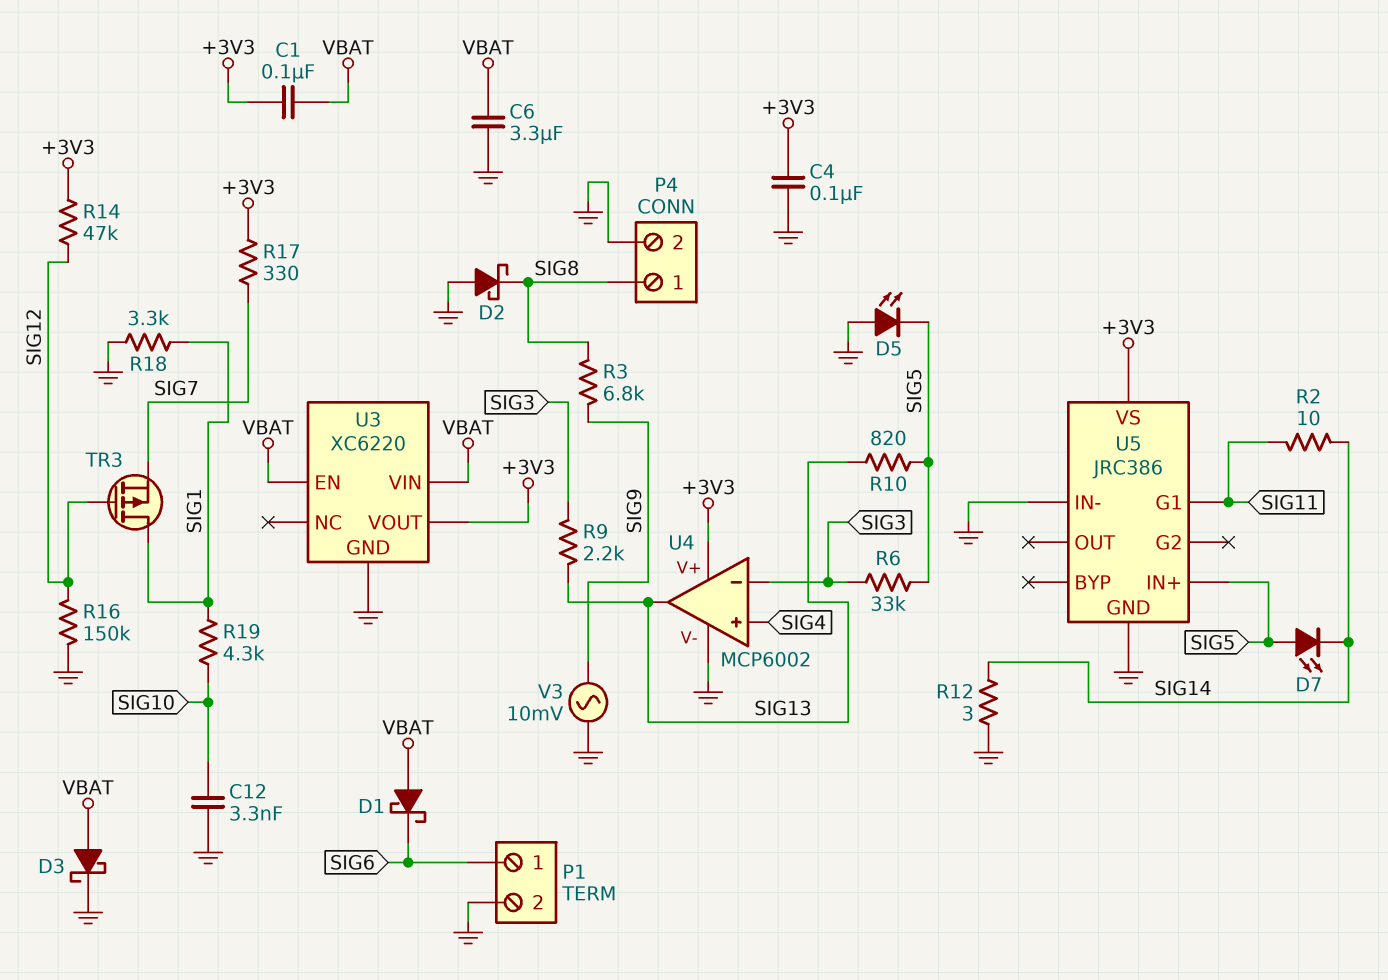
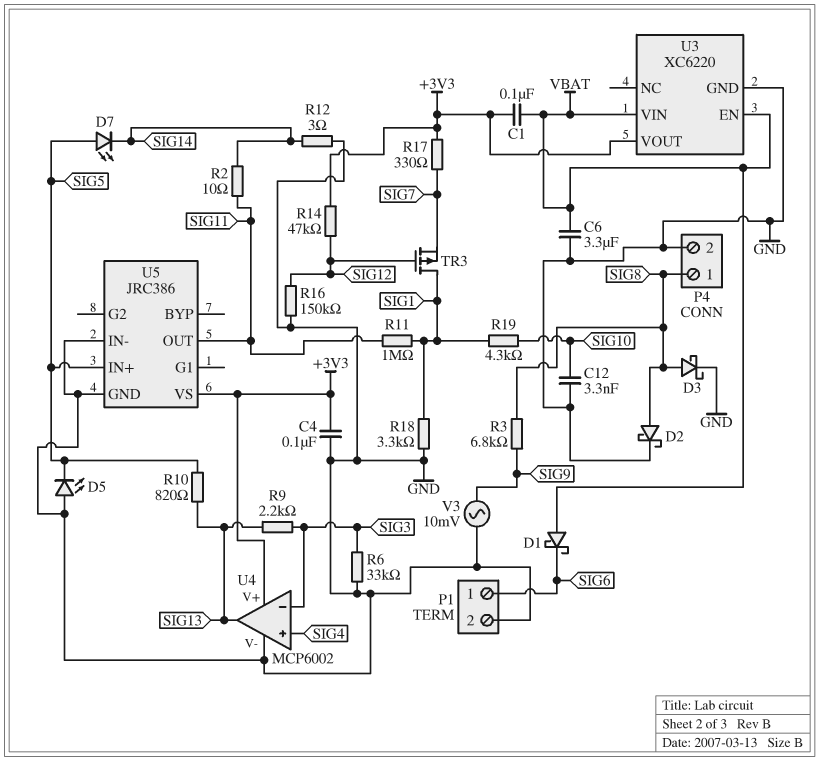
D2: schottky (A GND, K SIG8) -> schottky (A SIG8, K GND)
D3: schottky (A VBAT, K GND) -> schottky (A SIG8, K GND)
R6: 33k (SIG3, SIG5) -> 33k (GND, SIG3)
R11: none -> 1M (SIG1, SIG11)
U5 pin G1: SIG11 -> none
U5 pin OUT: none -> SIG11

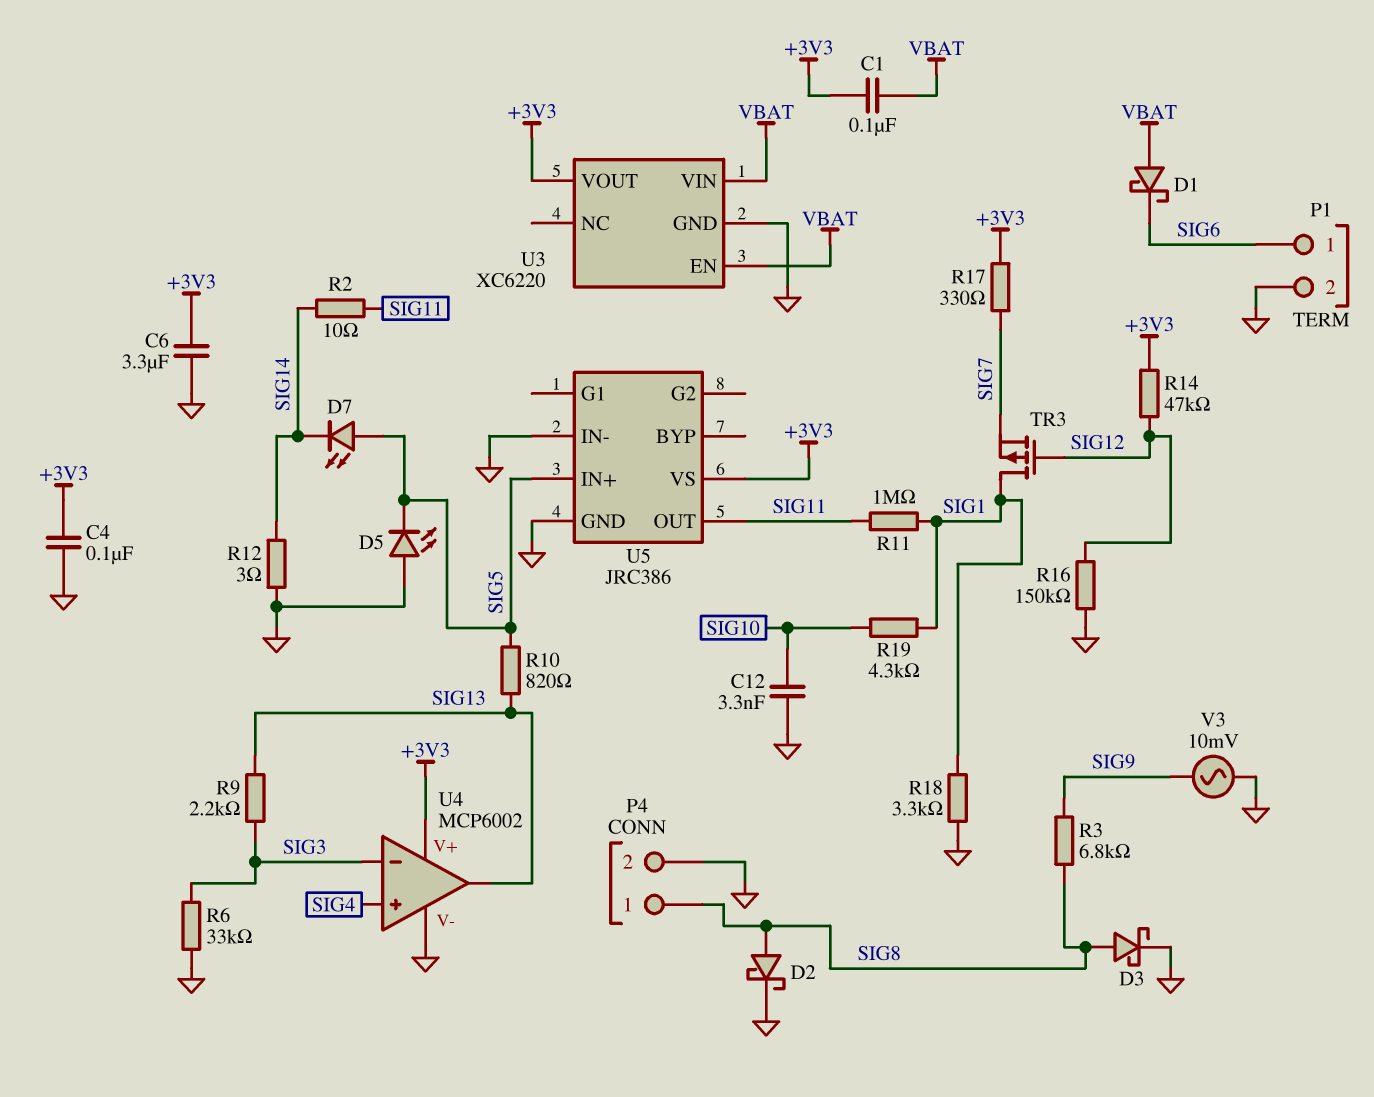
C6: 3.3uF (GND, VBAT) -> 3.3uF (+3V3, GND)

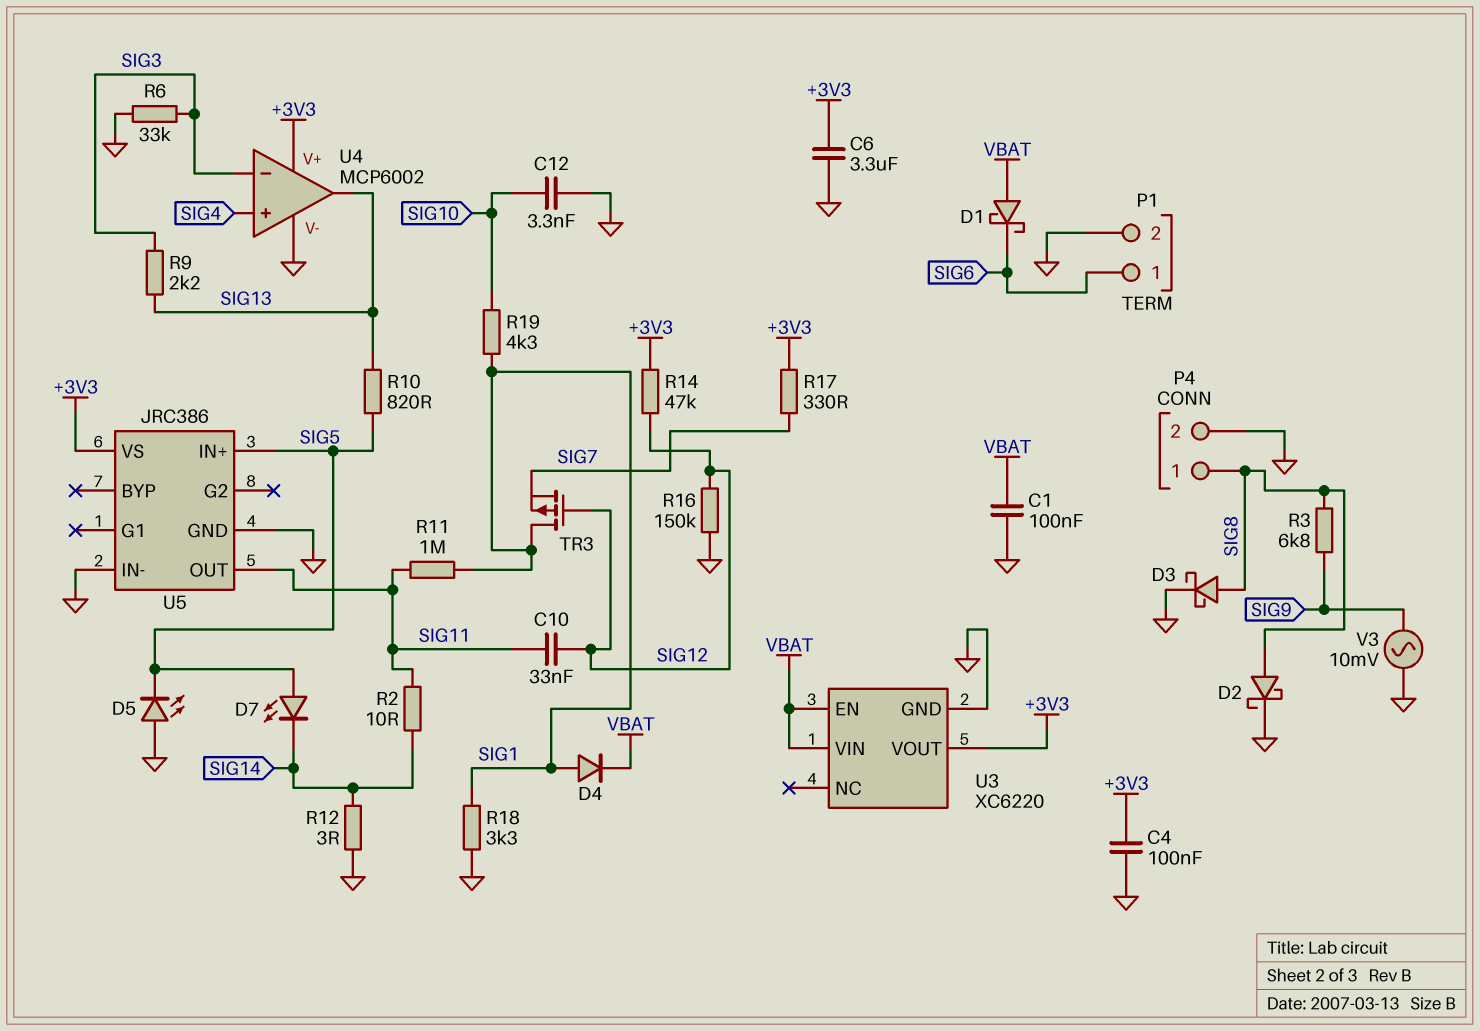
C1: 100nF (+3V3, VBAT) -> 100nF (GND, VBAT)
C10: none -> 33nF (SIG11, SIG12)
D4: none -> diode (A SIG1, K VBAT)

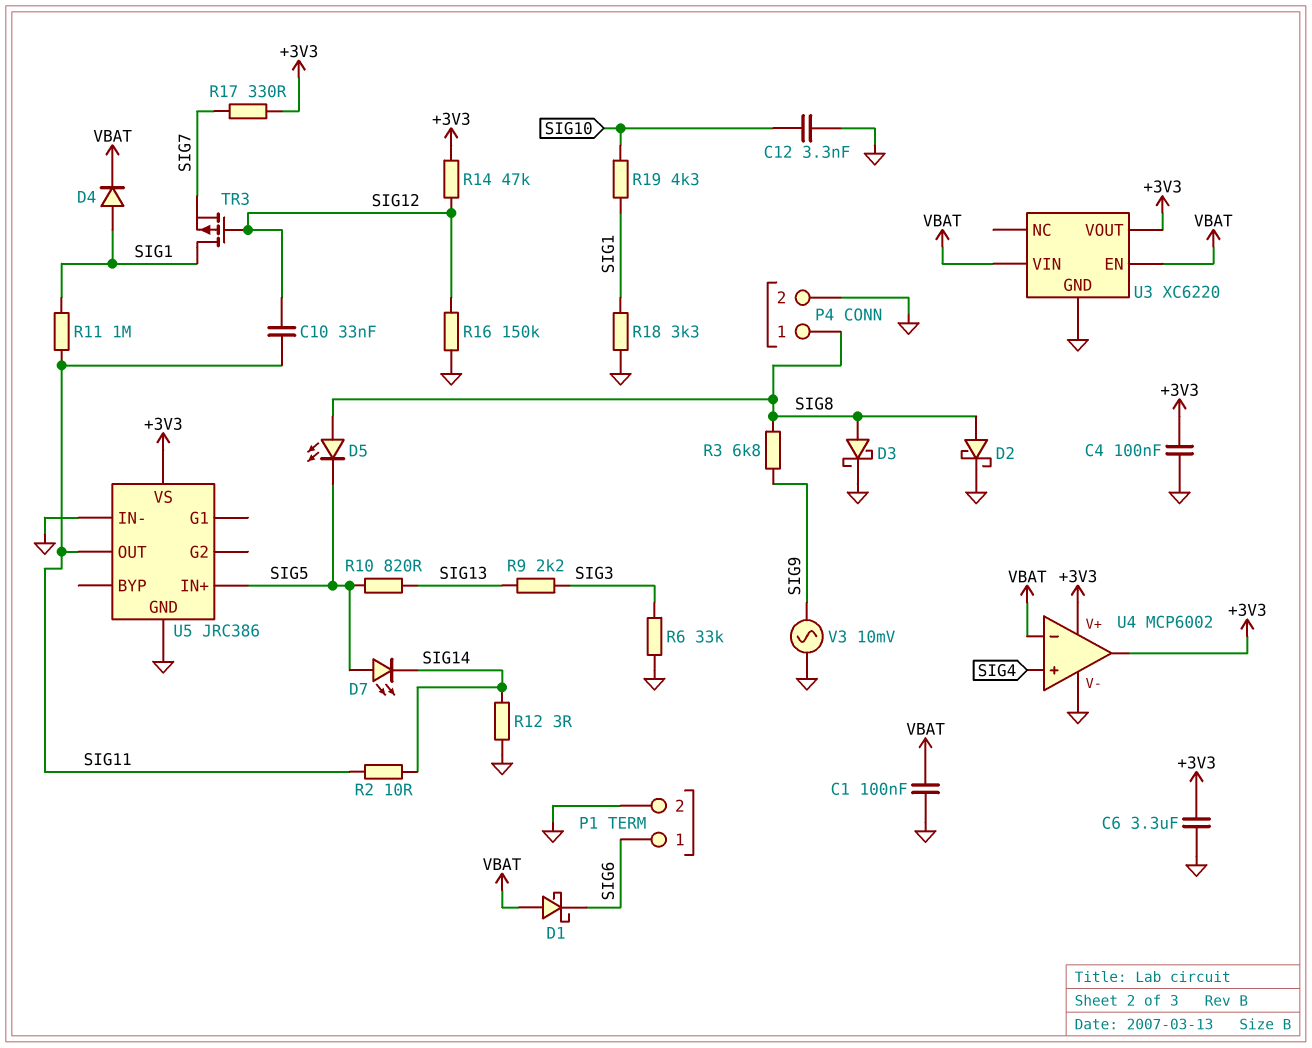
D5: LED (A GND, K SIG5) -> LED (A SIG8, K SIG5)
U4 pin in-: SIG3 -> VBAT
U4 pin out: SIG13 -> +3V3

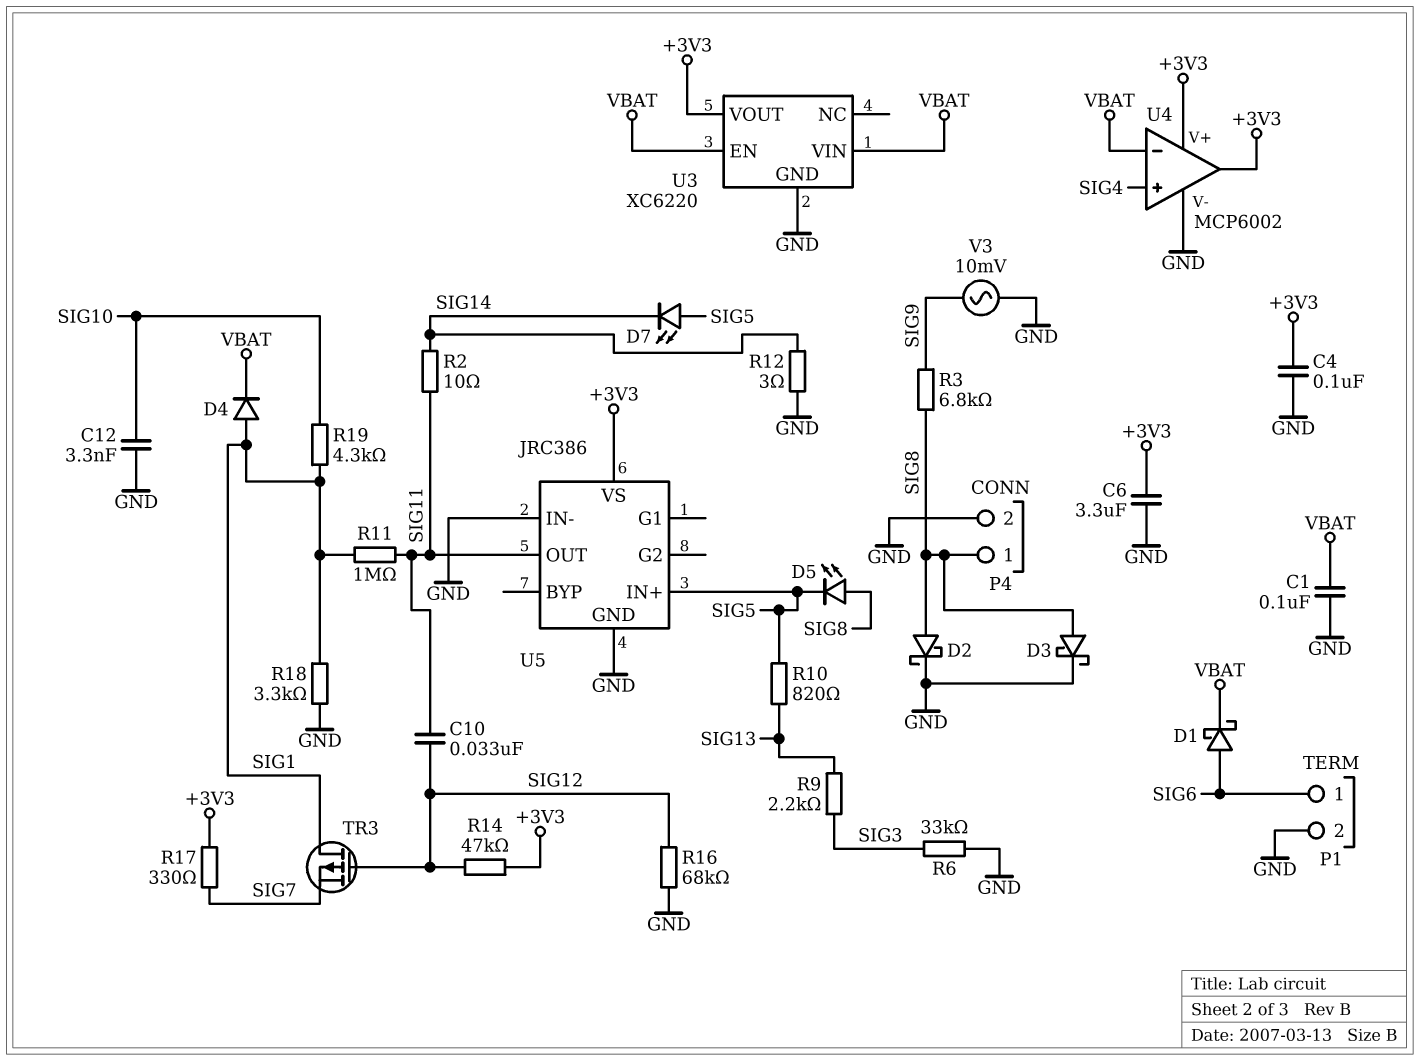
D1: schottky (A VBAT, K SIG6) -> schottky (A SIG6, K VBAT)
R16: 150k (GND, SIG12) -> 68k (GND, SIG12)

